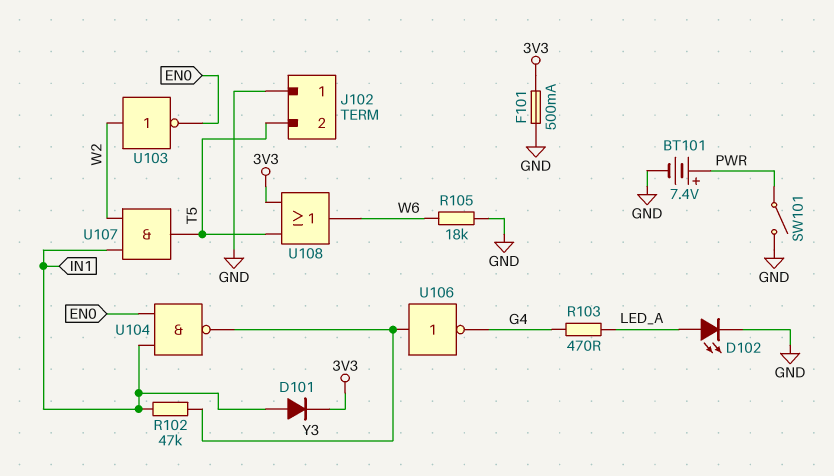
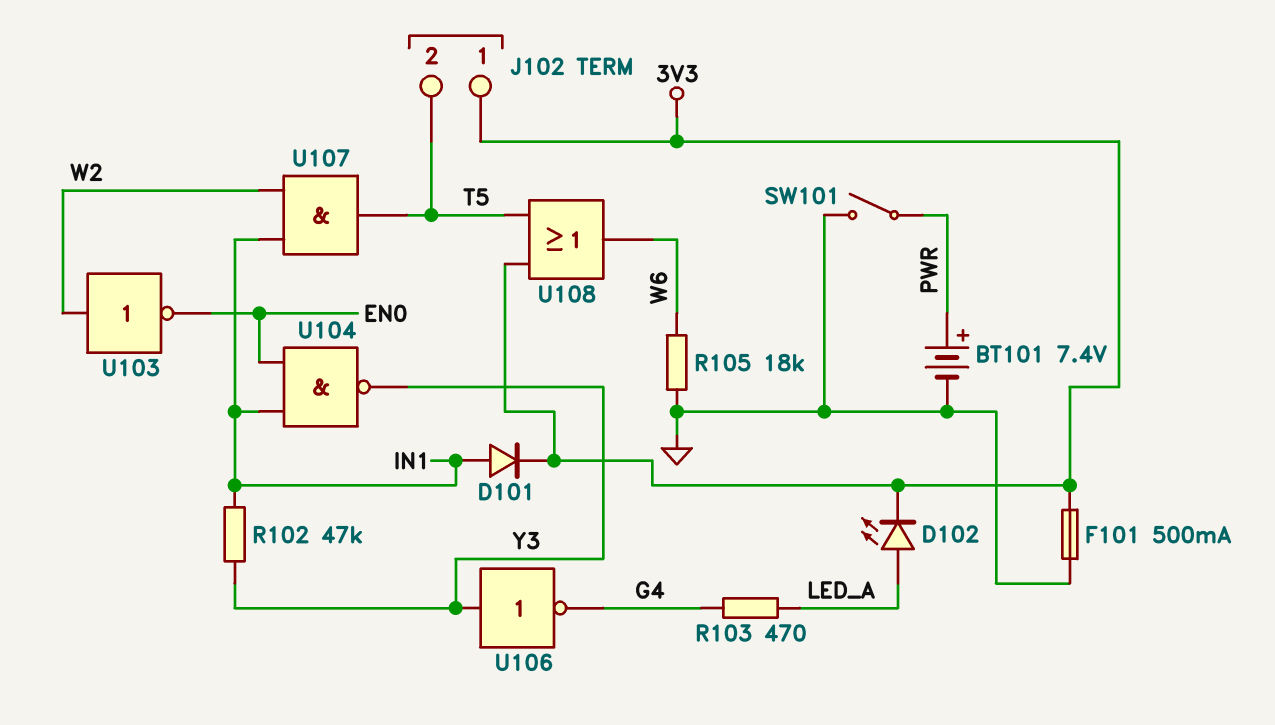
D102: LED (A LED_A, K GND) -> LED (A LED_A, K 3V3)
J102 pin 1: GND -> 3V3

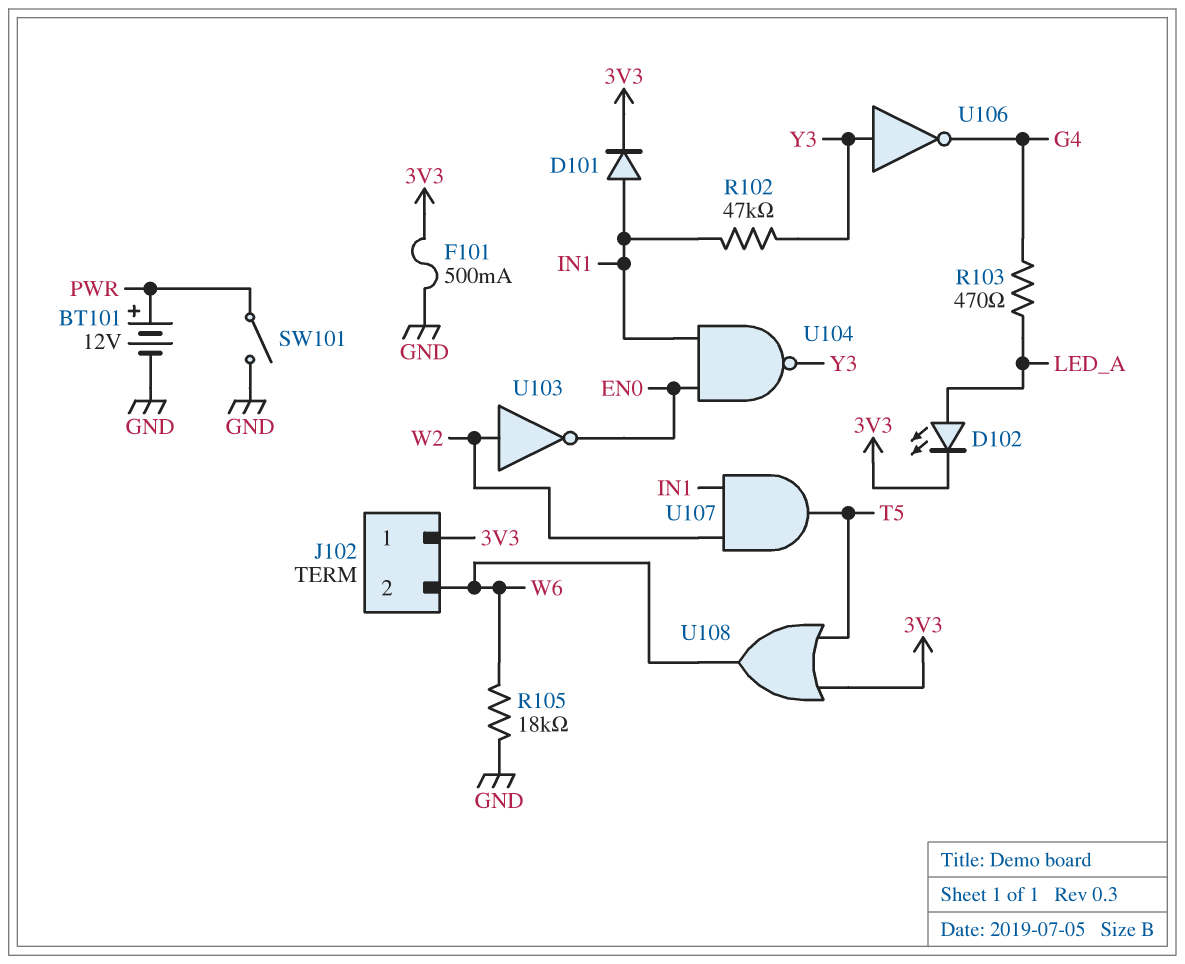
BT101: 7.4V (plus PWR, minus GND) -> 12V (plus PWR, minus GND)
J102 pin 2: T5 -> W6

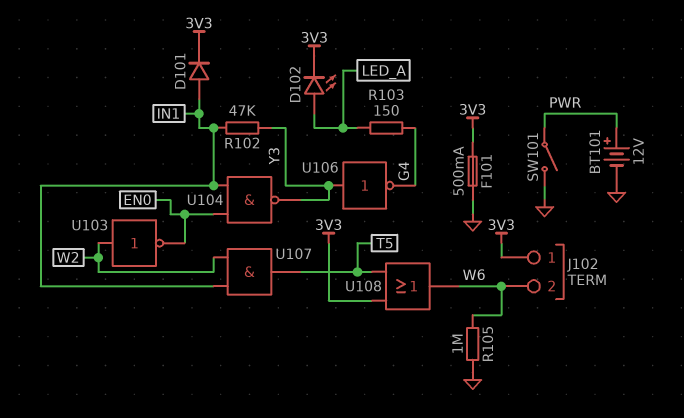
R103: 470 (G4, LED_A) -> 150 (G4, LED_A)
R105: 18k (GND, W6) -> 1M (GND, W6)

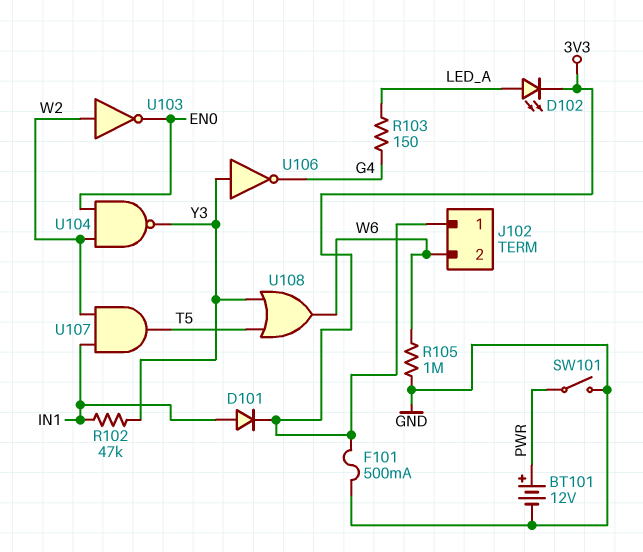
U104: NAND (in EN0, in IN1, out Y3) -> NAND (in EN0, in W2, out Y3)
U108: OR (in 3V3, in T5, out W6) -> OR (in T5, in Y3, out W6)

